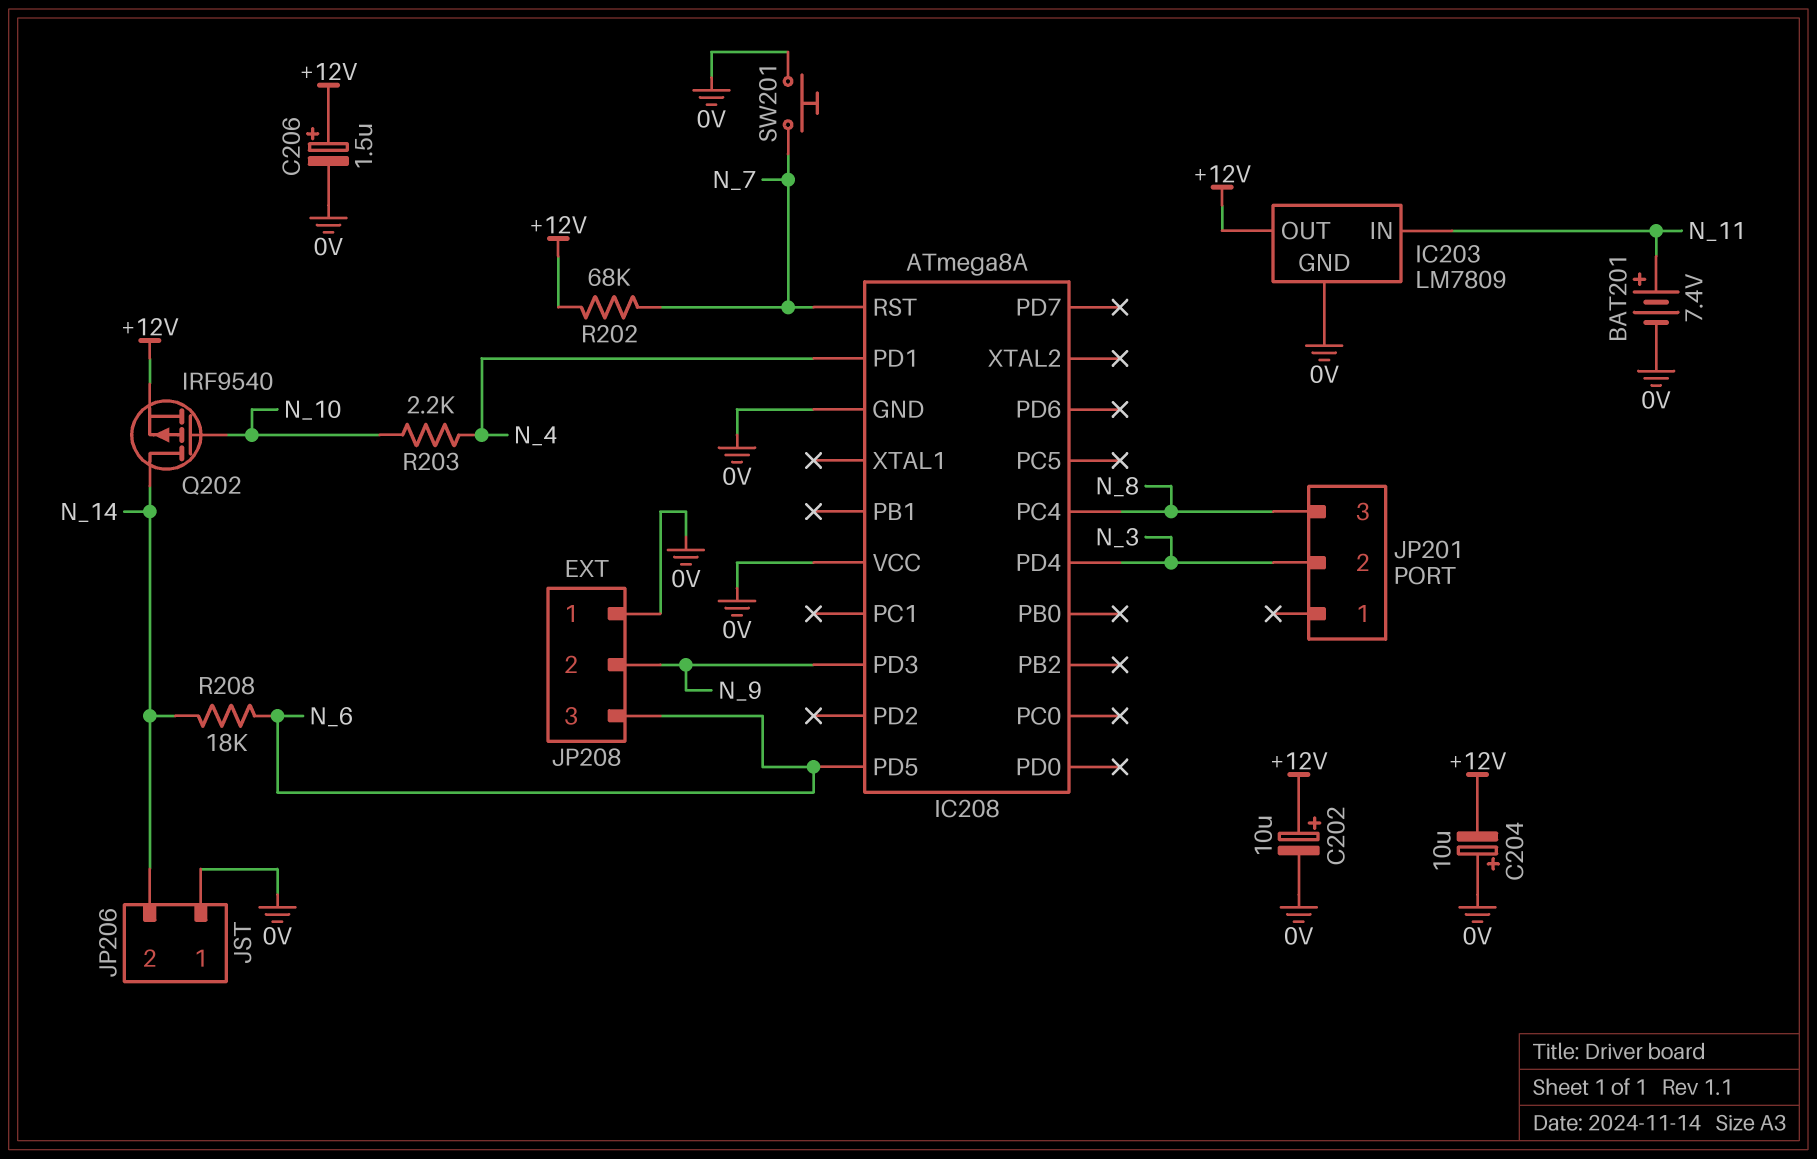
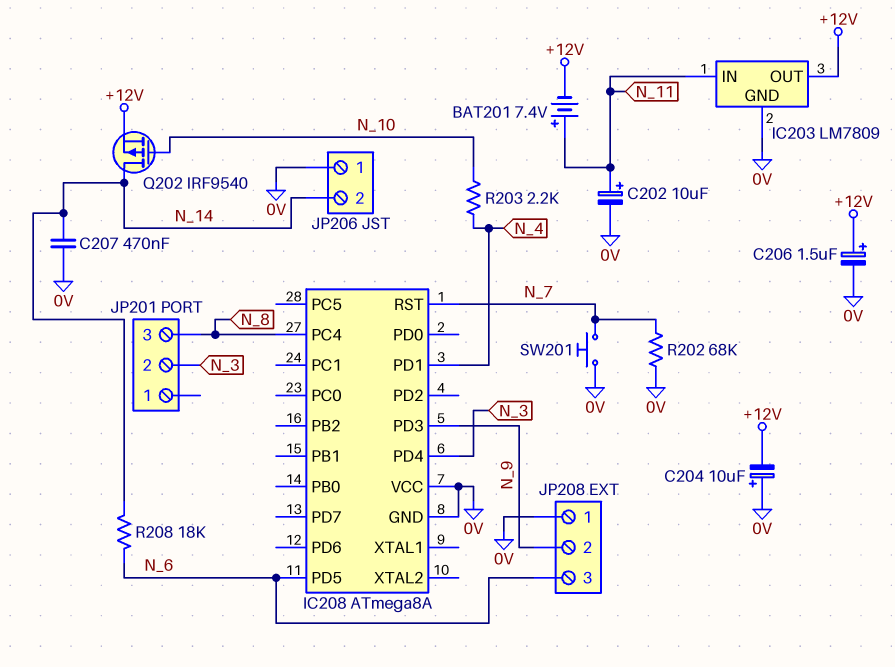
BAT201: 7.4V (plus N_11, minus 0V) -> 7.4V (plus N_11, minus +12V)
C202: 10uF (plus +12V, minus 0V) -> 10uF (plus N_11, minus 0V)
C207: none -> 470nF (0V, N_14)
R202: 68k (+12V, N_7) -> 68k (0V, N_7)

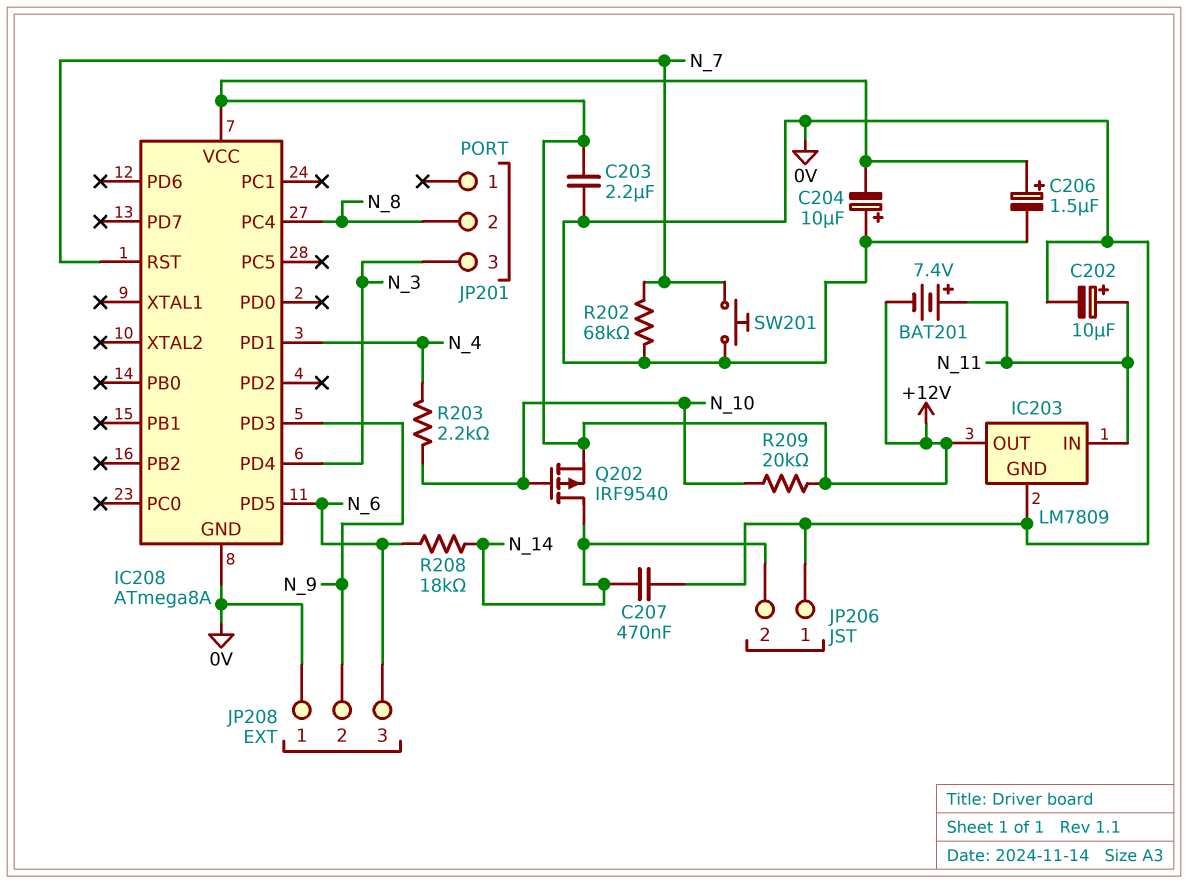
C203: none -> 2.2uF (+12V, 0V)
IC208 pin VCC: 0V -> +12V
JP201 pin 2: N_3 -> N_8
JP201 pin 3: N_8 -> N_3
R209: none -> 20k (+12V, N_10)

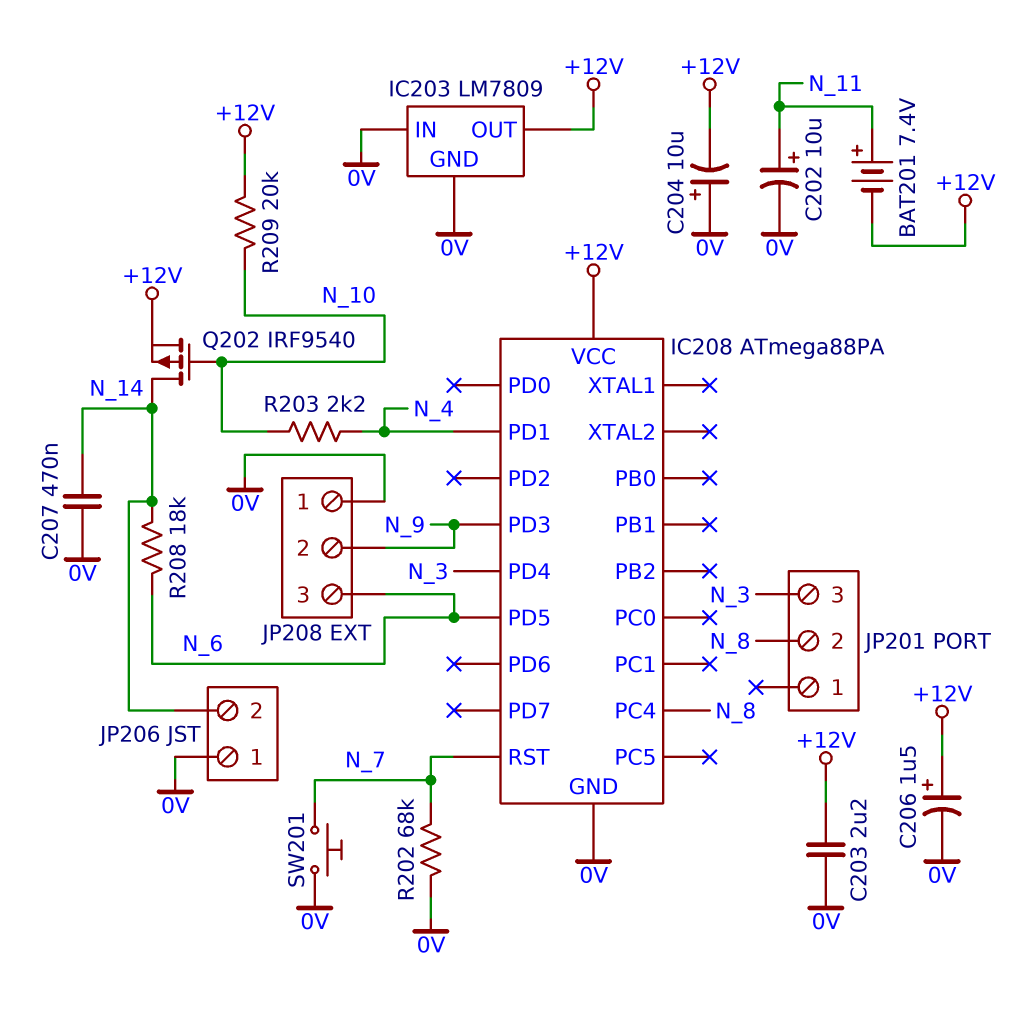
IC203 pin IN: N_11 -> 0V
IC208: ATmega8A -> ATmega88PA

